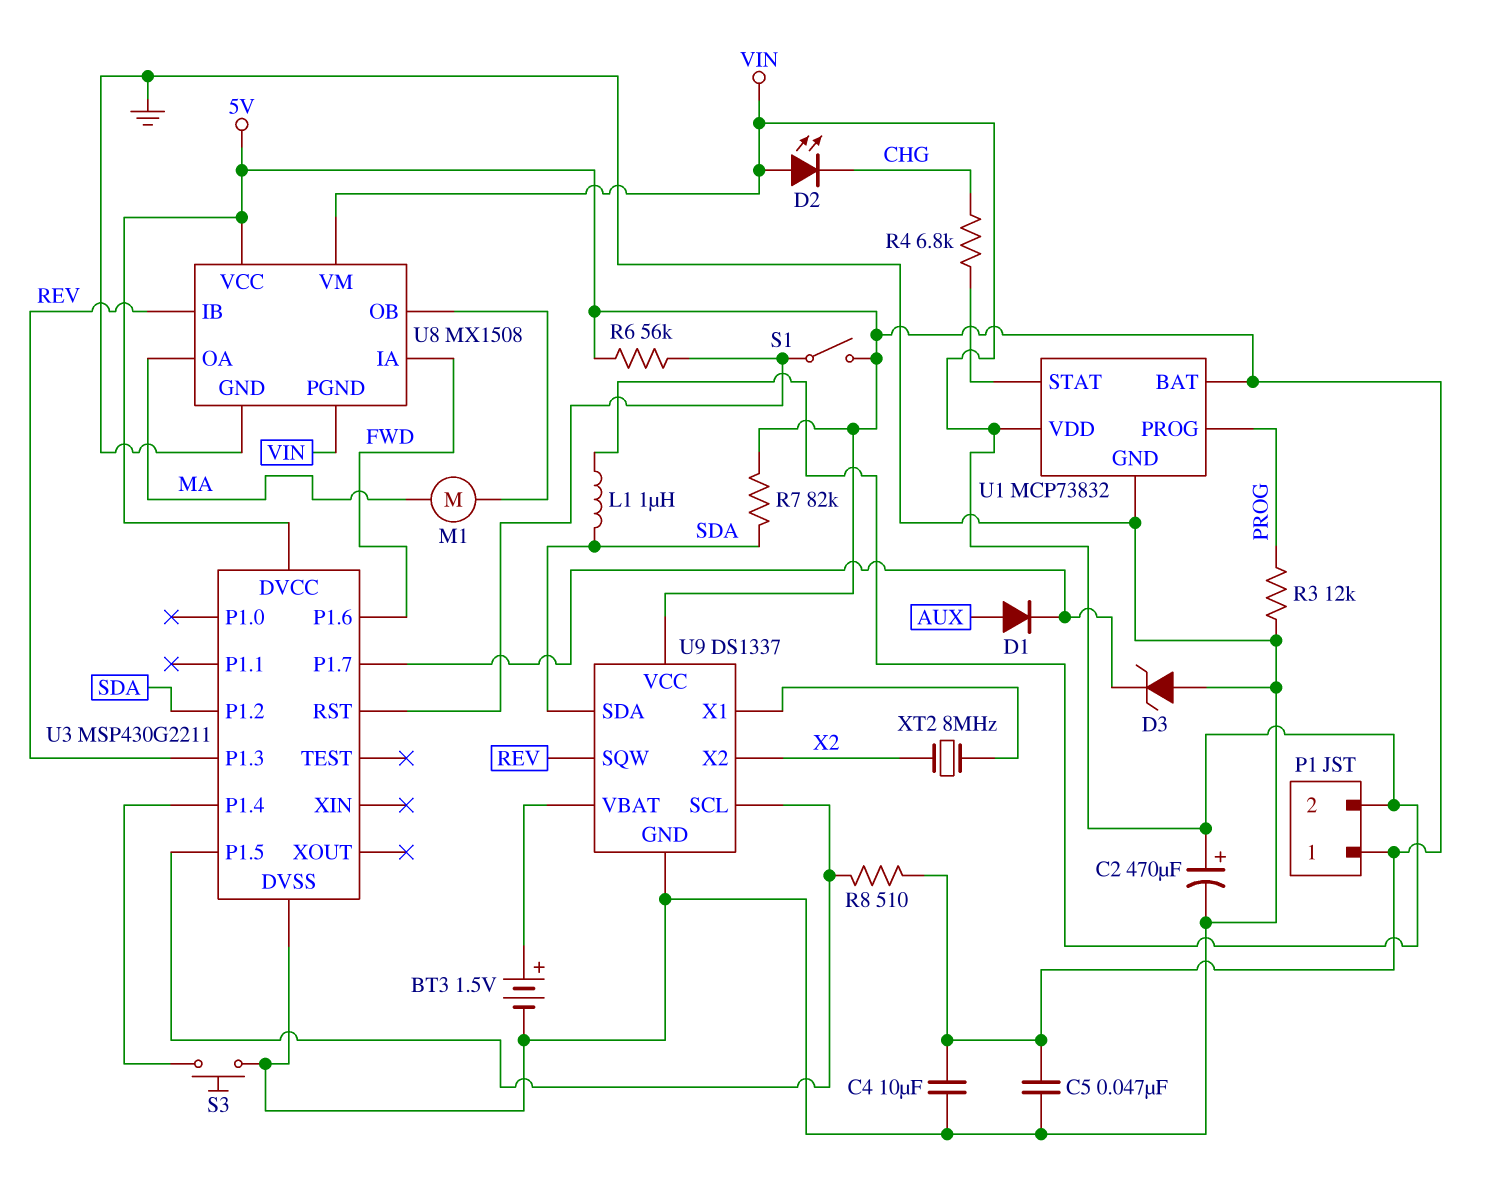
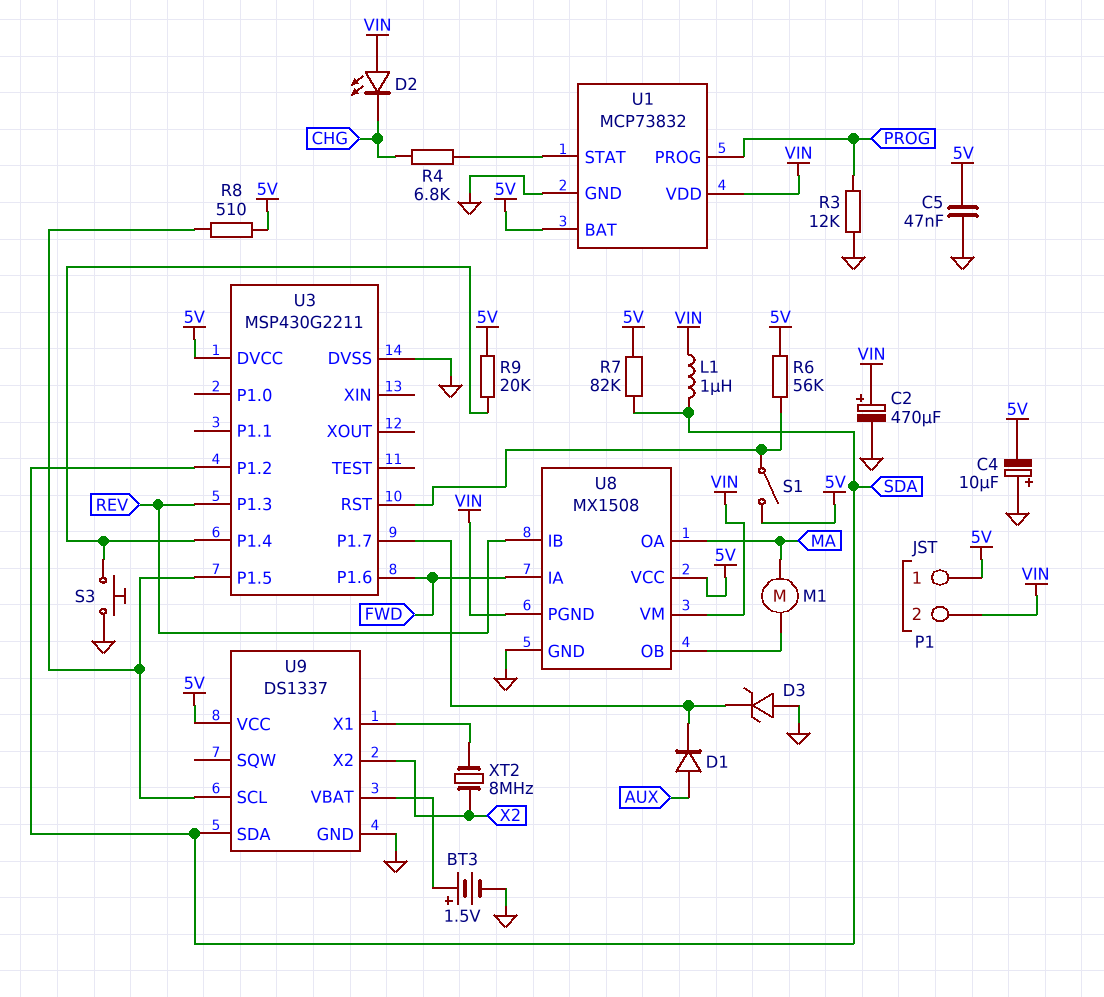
C4: 10uF (5V, GND) -> 10uF (plus GND, minus 5V)
R9: none -> 20k (5V, U3/P1.4)
U9 pin SQW: REV -> none

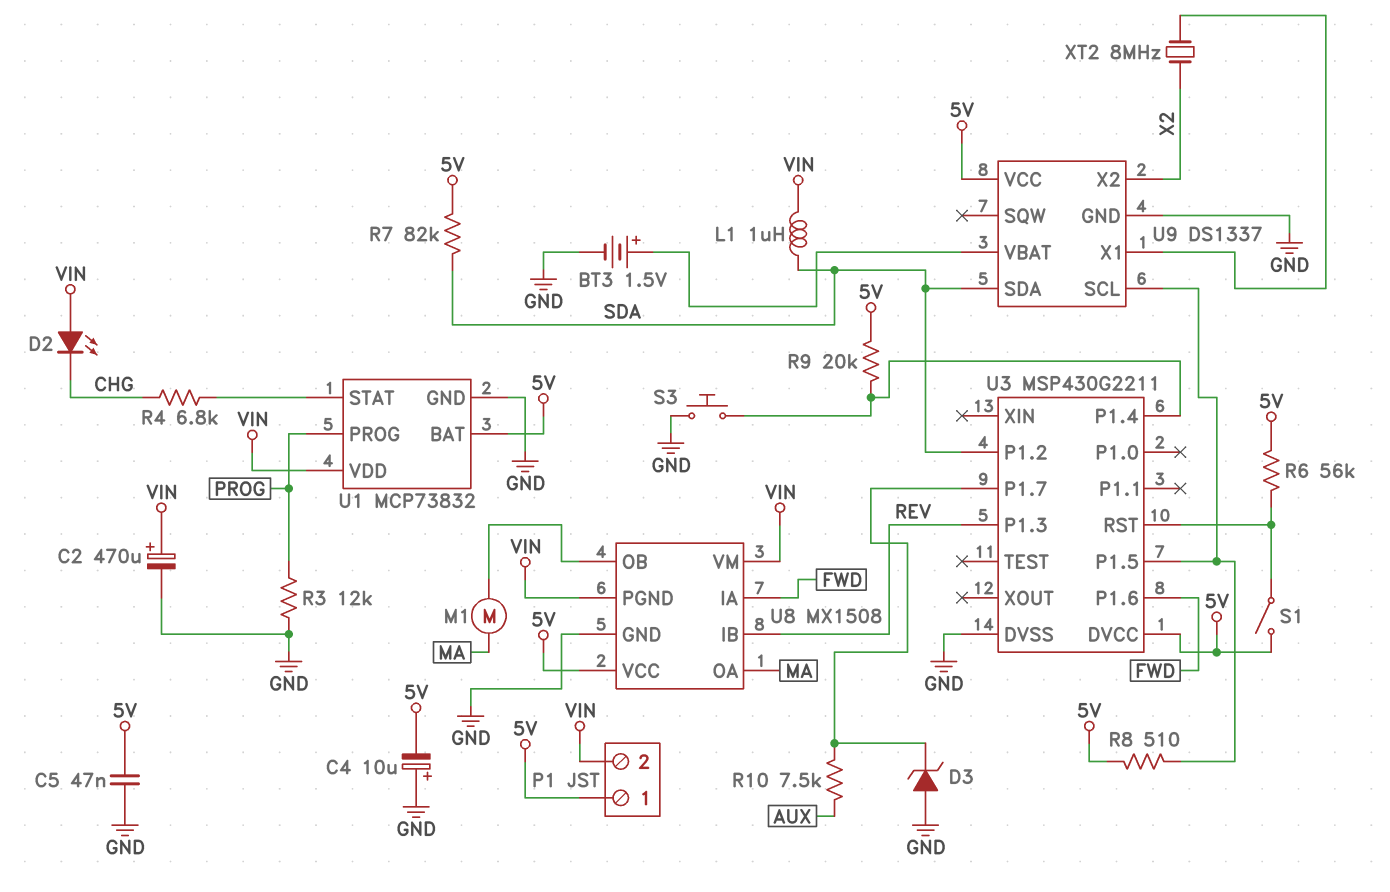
D1: diode (A AUX, K U3/P1.7) -> none
R10: none -> 7.5k (AUX, U3/P1.7)

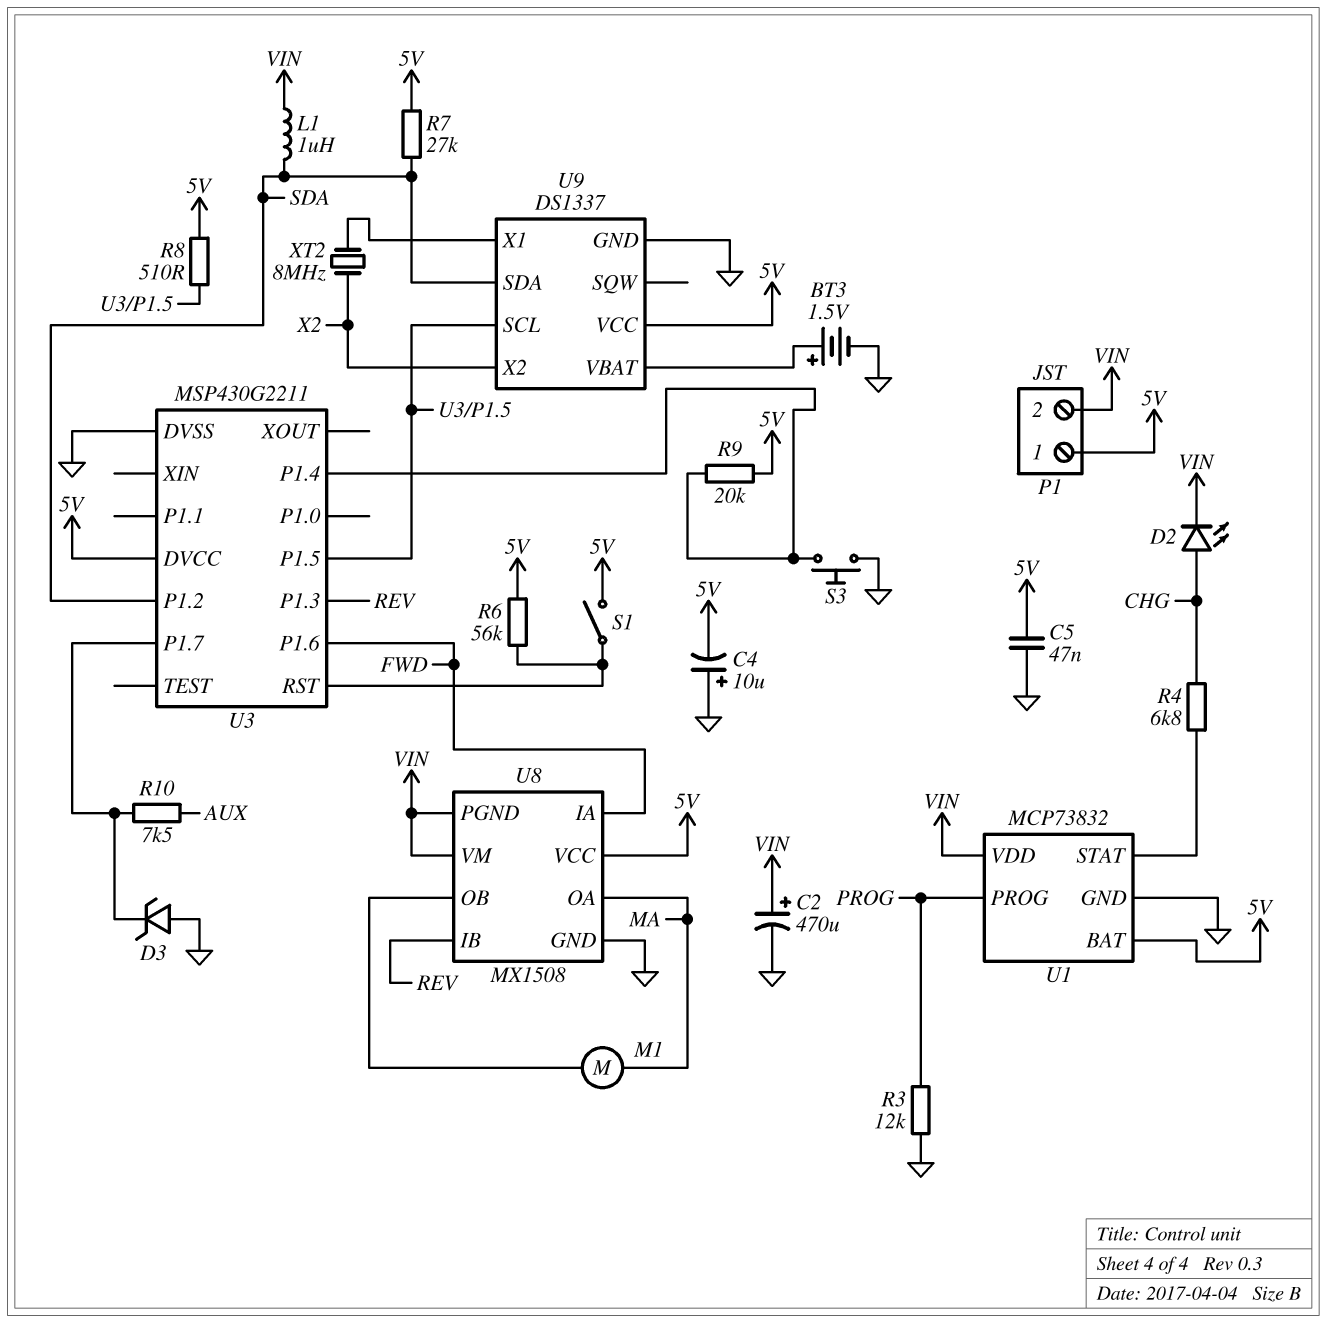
D2: LED (A VIN, K CHG) -> LED (A CHG, K VIN)
R7: 82k (5V, SDA) -> 27k (5V, SDA)

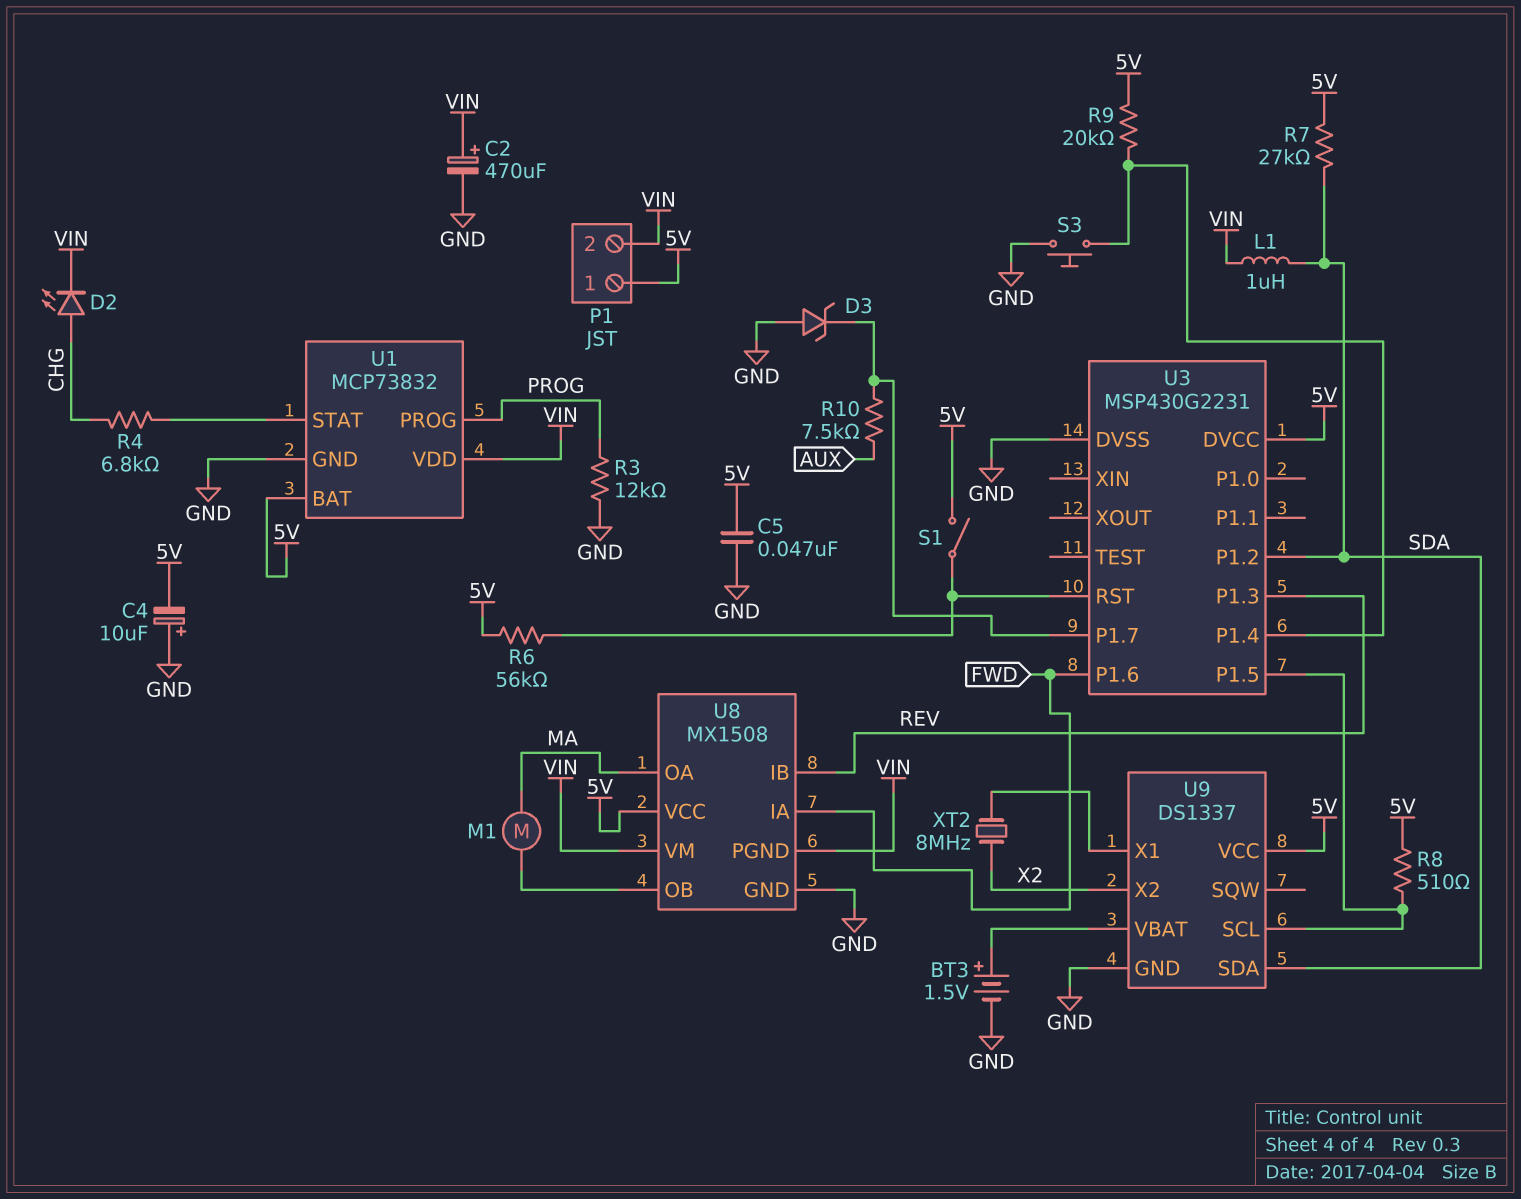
U3: MSP430G2211 -> MSP430G2231

